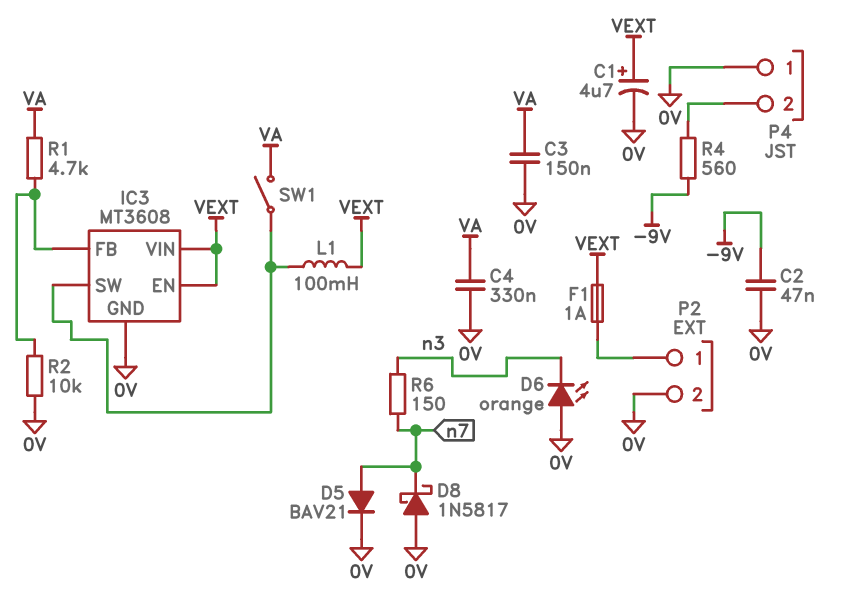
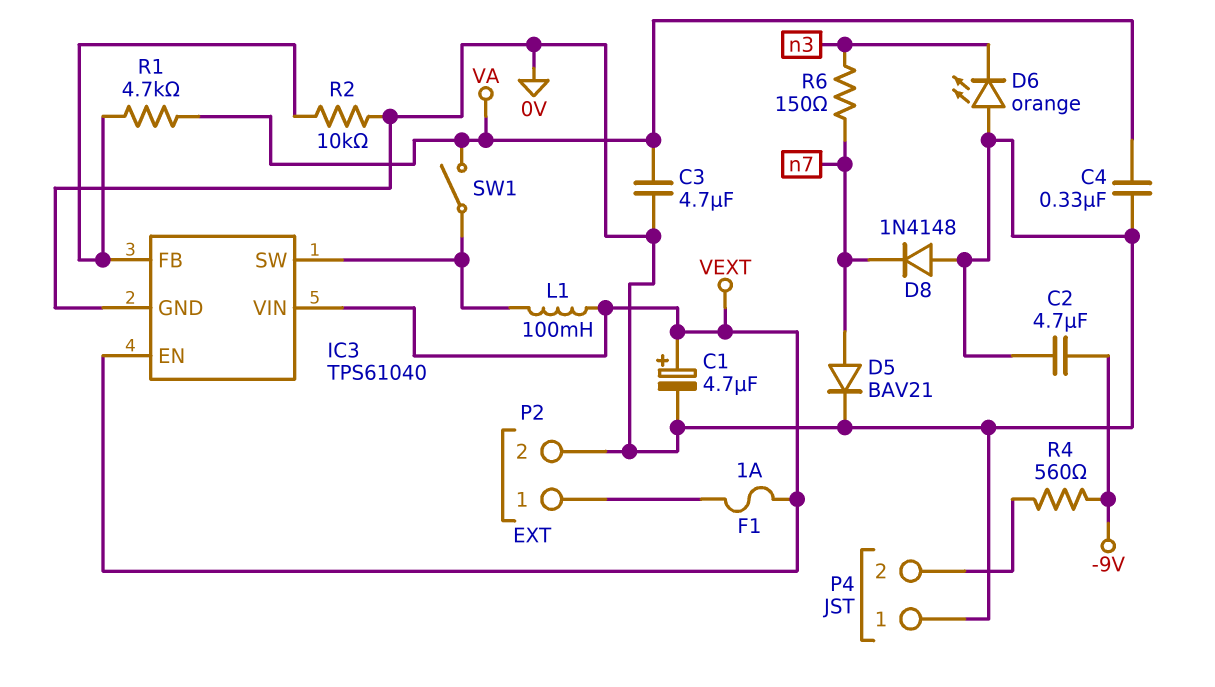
C2: 47nF (-9V, 0V) -> 4.7uF (-9V, 0V)
C3: 150nF (0V, VA) -> 4.7uF (0V, VA)
D8: schottky 1N5817 (A 0V, K n7) -> diode 1N4148 (A 0V, K n7)
IC3: MT3608 -> TPS61040

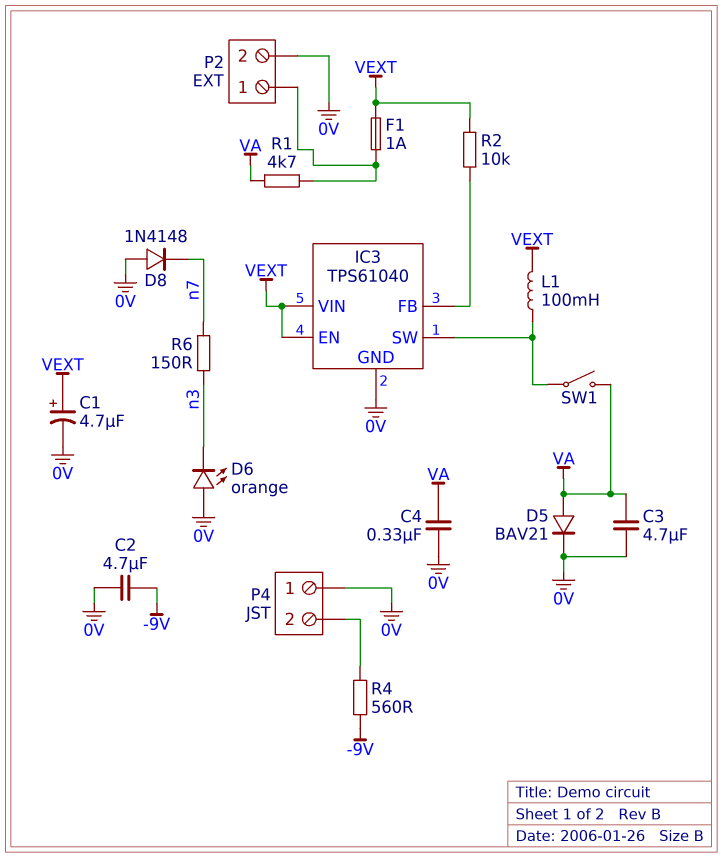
D5: diode BAV21 (A n7, K 0V) -> diode BAV21 (A VA, K 0V)
R1: 4.7k (IC3/FB, VA) -> 4.7k (P2/1, VA)
R2: 10k (0V, IC3/FB) -> 10k (IC3/FB, VEXT)

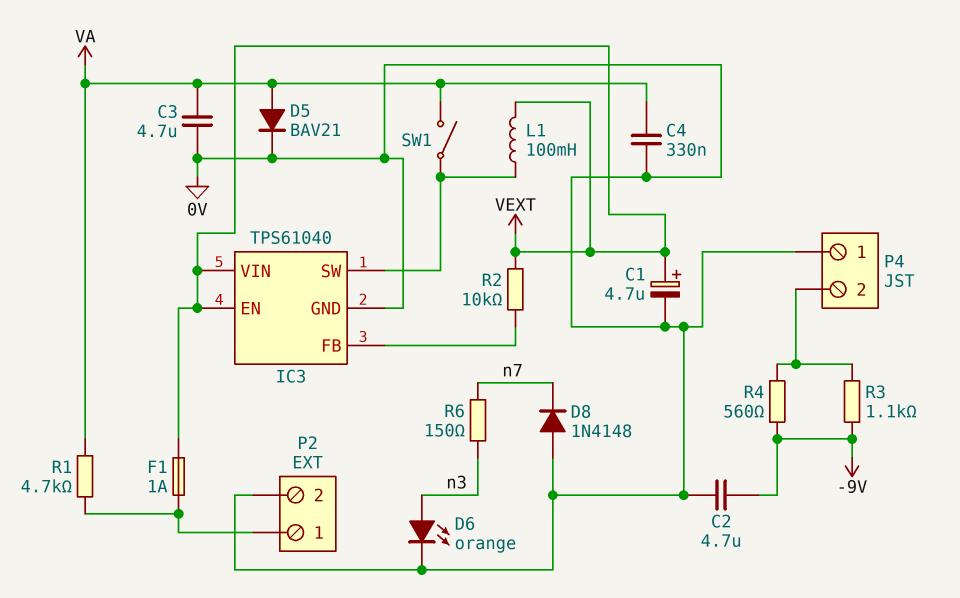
D6: LED orange (A 0V, K n3) -> LED orange (A n3, K 0V)
R3: none -> 1.1k (-9V, P4/2)

